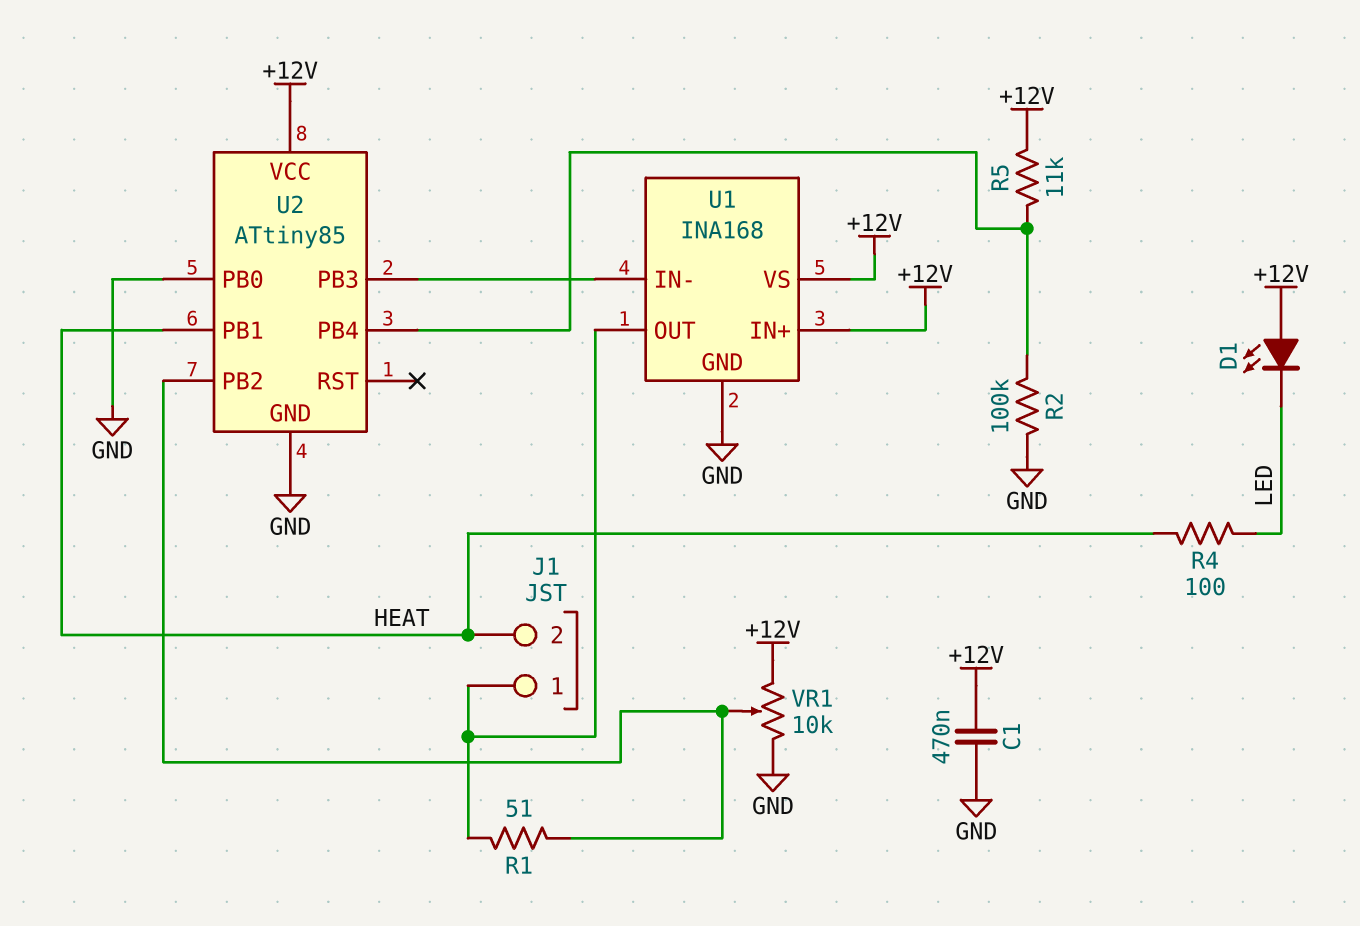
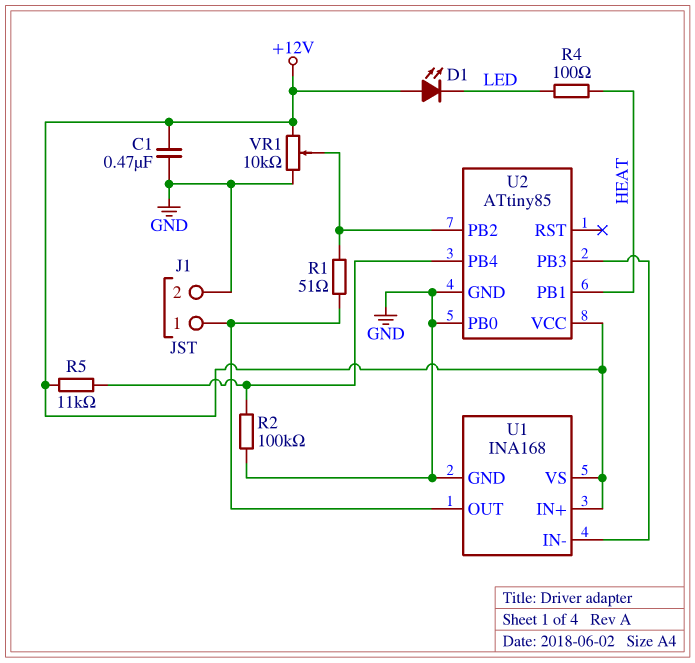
J1 pin 2: HEAT -> GND

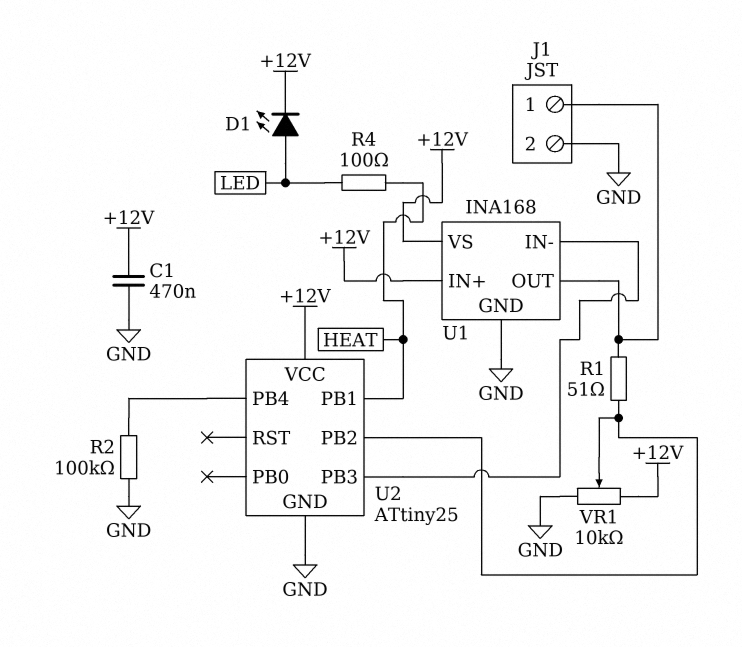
D1: LED (A +12V, K LED) -> LED (A LED, K +12V)
R5: 11k (+12V, U2/PB4) -> none
U2: ATtiny85 -> ATtiny25
U2 pin PB0: GND -> none

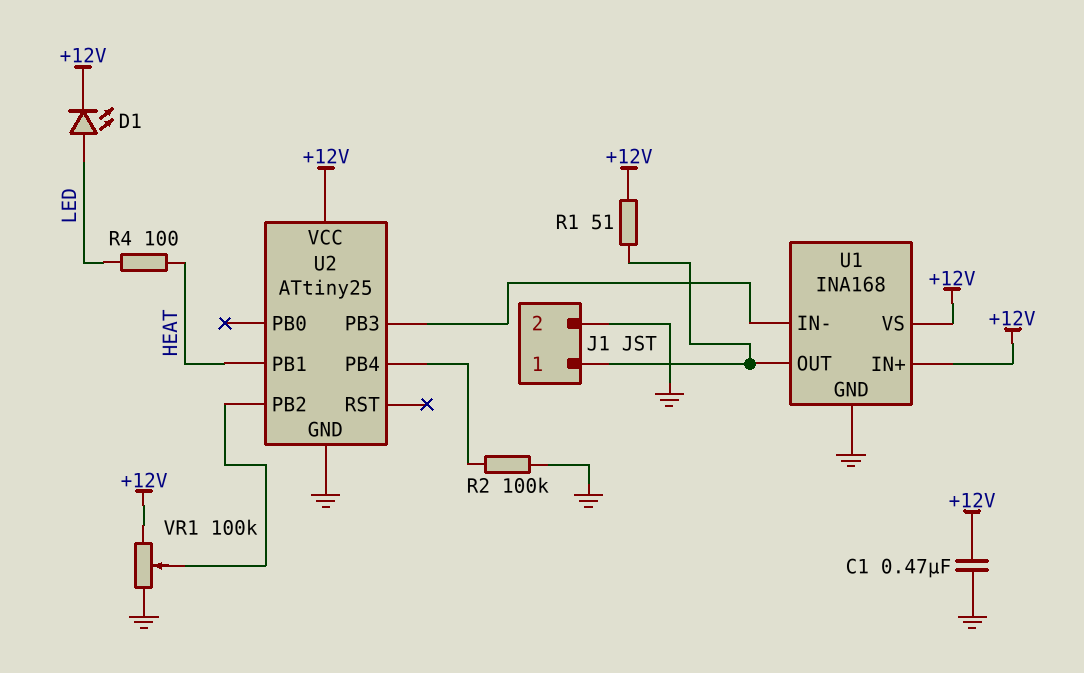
R1: 51 (J1/1, U2/PB2) -> 51 (+12V, J1/1)
VR1: 10k (+12V, GND, wiper U2/PB2) -> 100k (+12V, GND, wiper U2/PB2)

